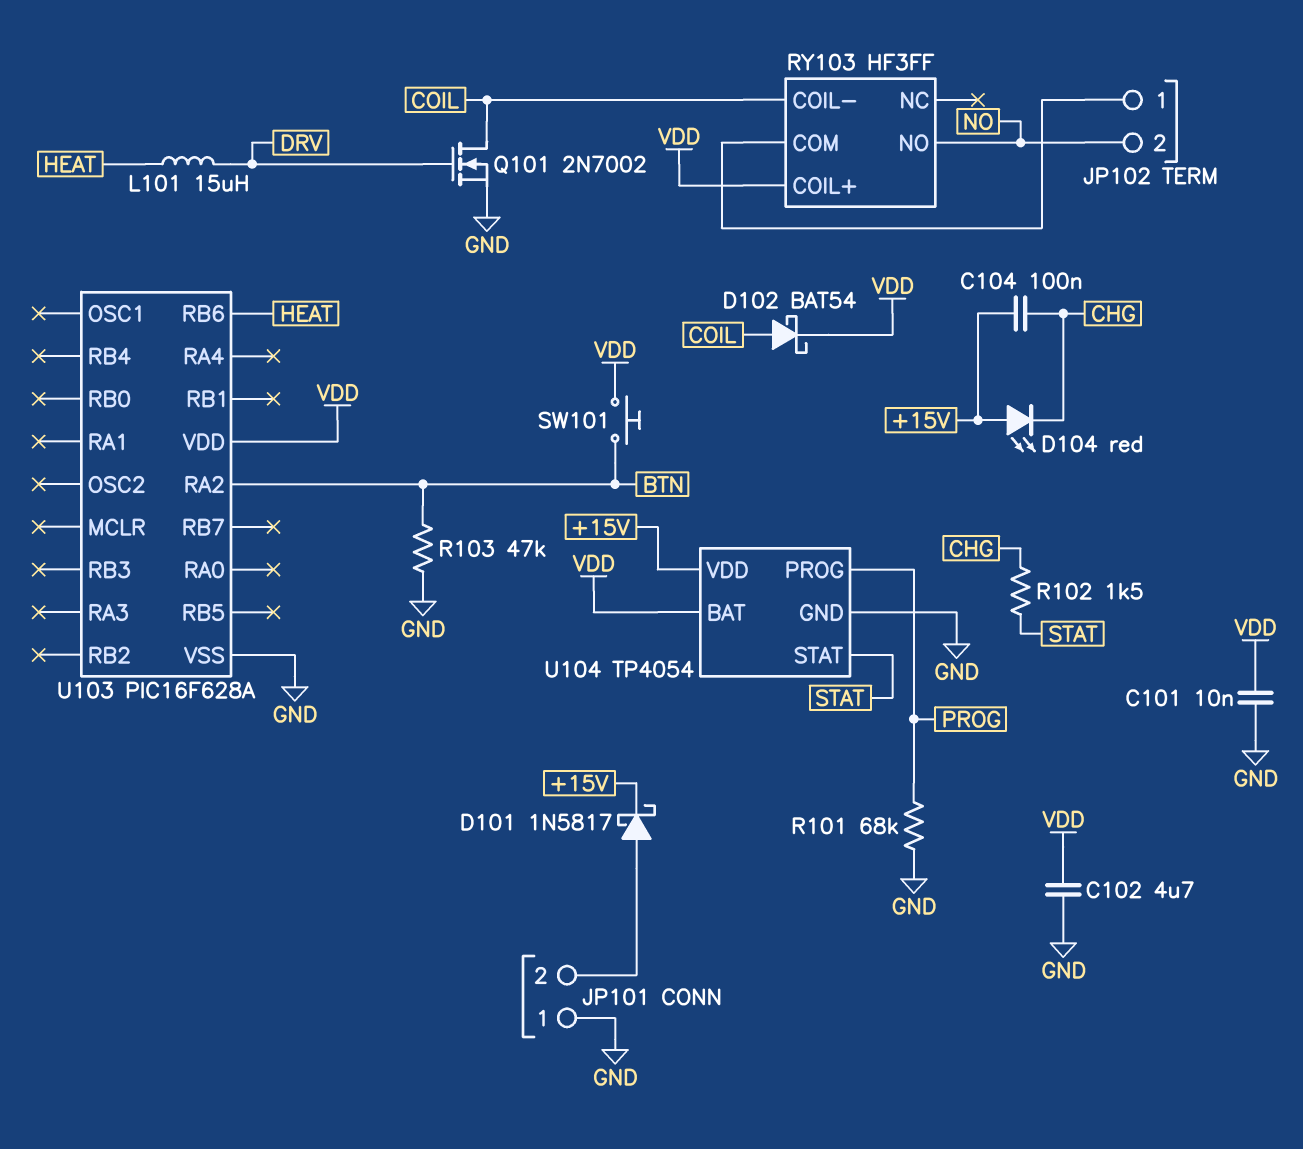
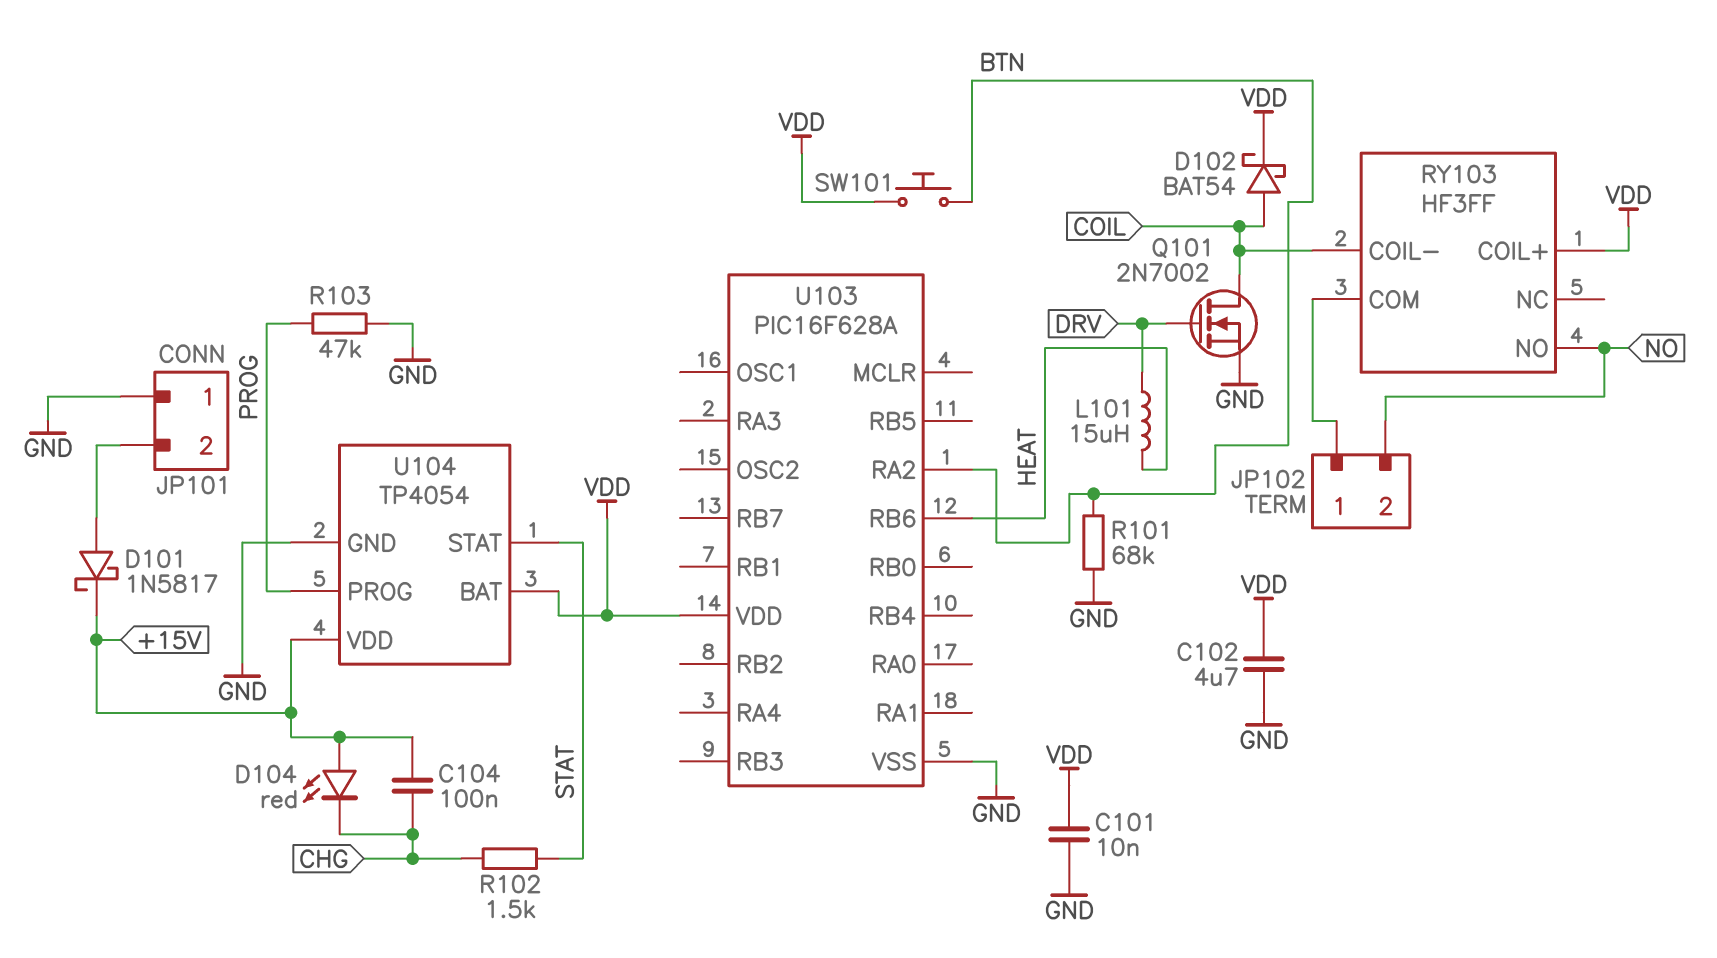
R101: 68k (GND, PROG) -> 68k (BTN, GND)
R103: 47k (BTN, GND) -> 47k (GND, PROG)

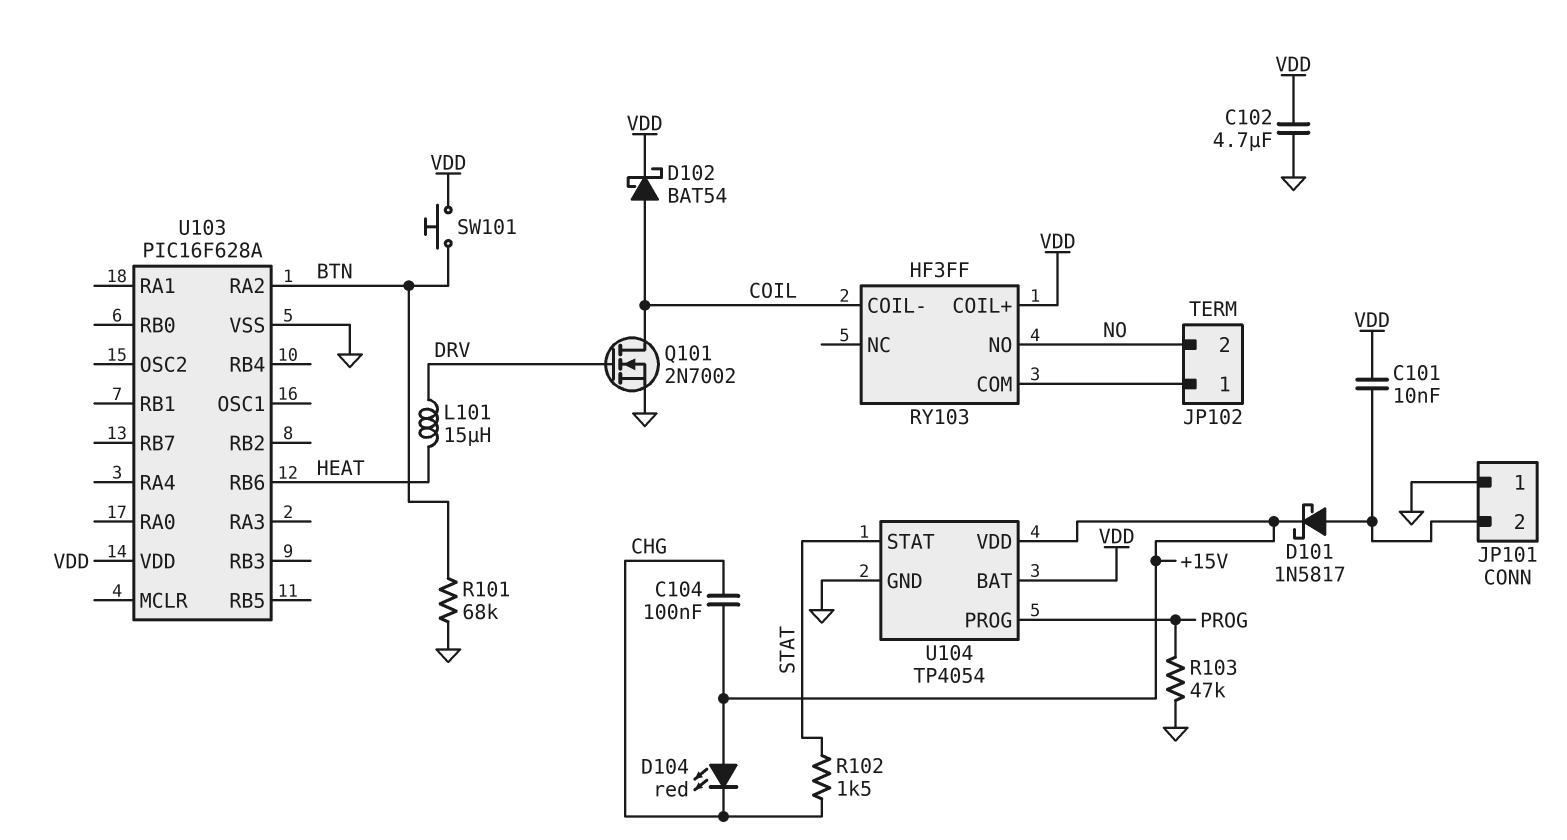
C101: 10nF (GND, VDD) -> 10nF (JP101/2, VDD)

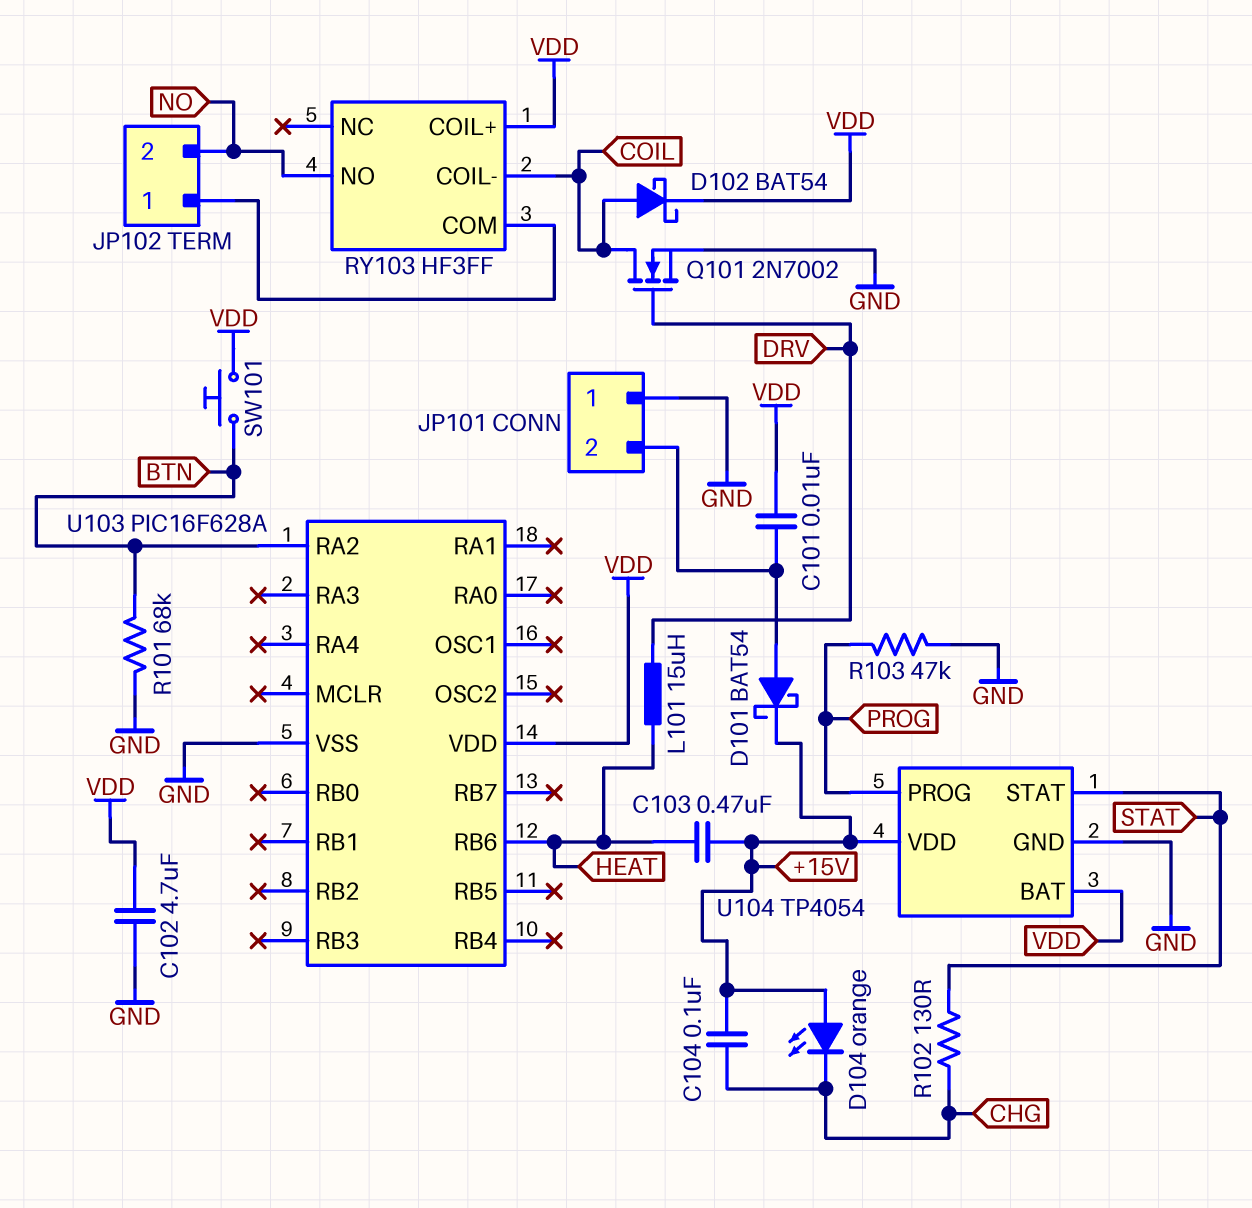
C103: none -> 470nF (+15V, HEAT)
D101: schottky 1N5817 (A JP101/2, K +15V) -> schottky BAT54 (A JP101/2, K +15V)
D104: LED red (A +15V, K CHG) -> LED orange (A +15V, K CHG)
R102: 1.5k (CHG, STAT) -> 130 (CHG, STAT)

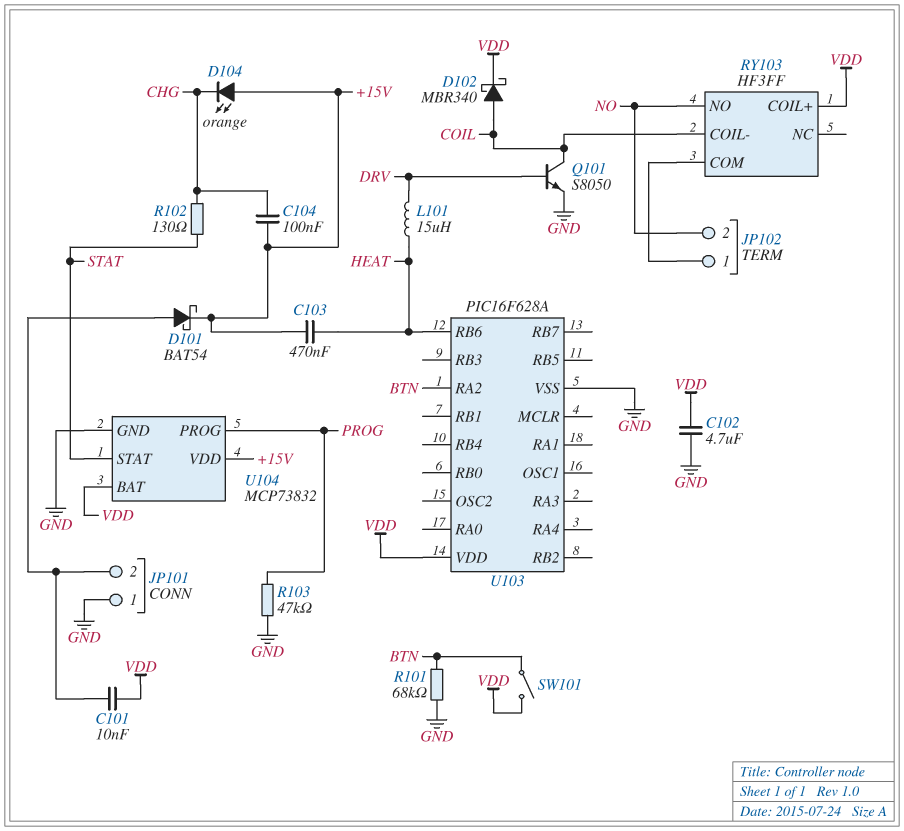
D102: schottky BAT54 (A COIL, K VDD) -> schottky MBR340 (A COIL, K VDD)
Q101: NMOS 2N7002 (G DRV, D COIL, S GND) -> NPN S8050 (B DRV, C COIL, E GND)
SW101: button (BTN, VDD) -> switch (BTN, VDD)
U104: TP4054 -> MCP73832

